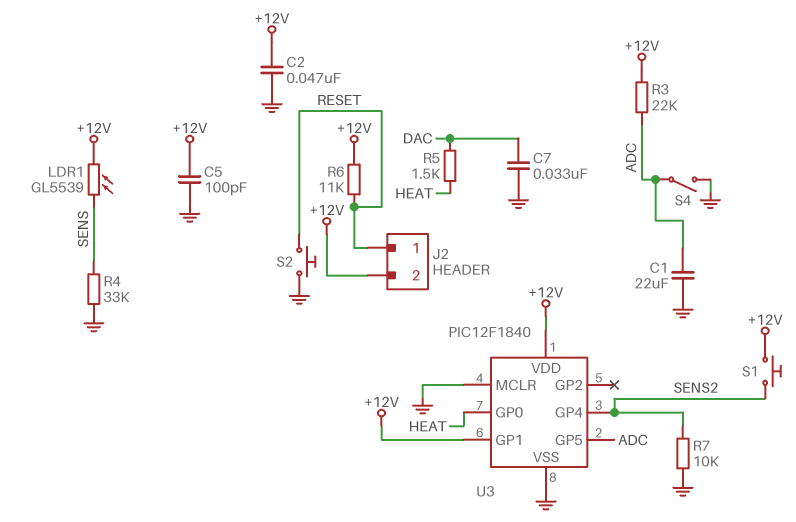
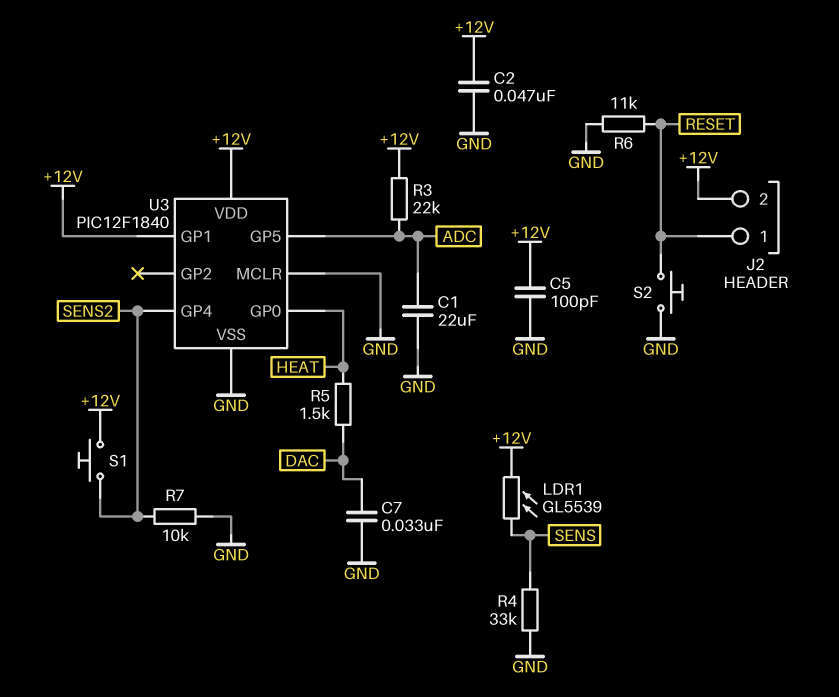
R6: 11k (+12V, RESET) -> 11k (GND, RESET)
S4: switch (ADC, GND) -> none

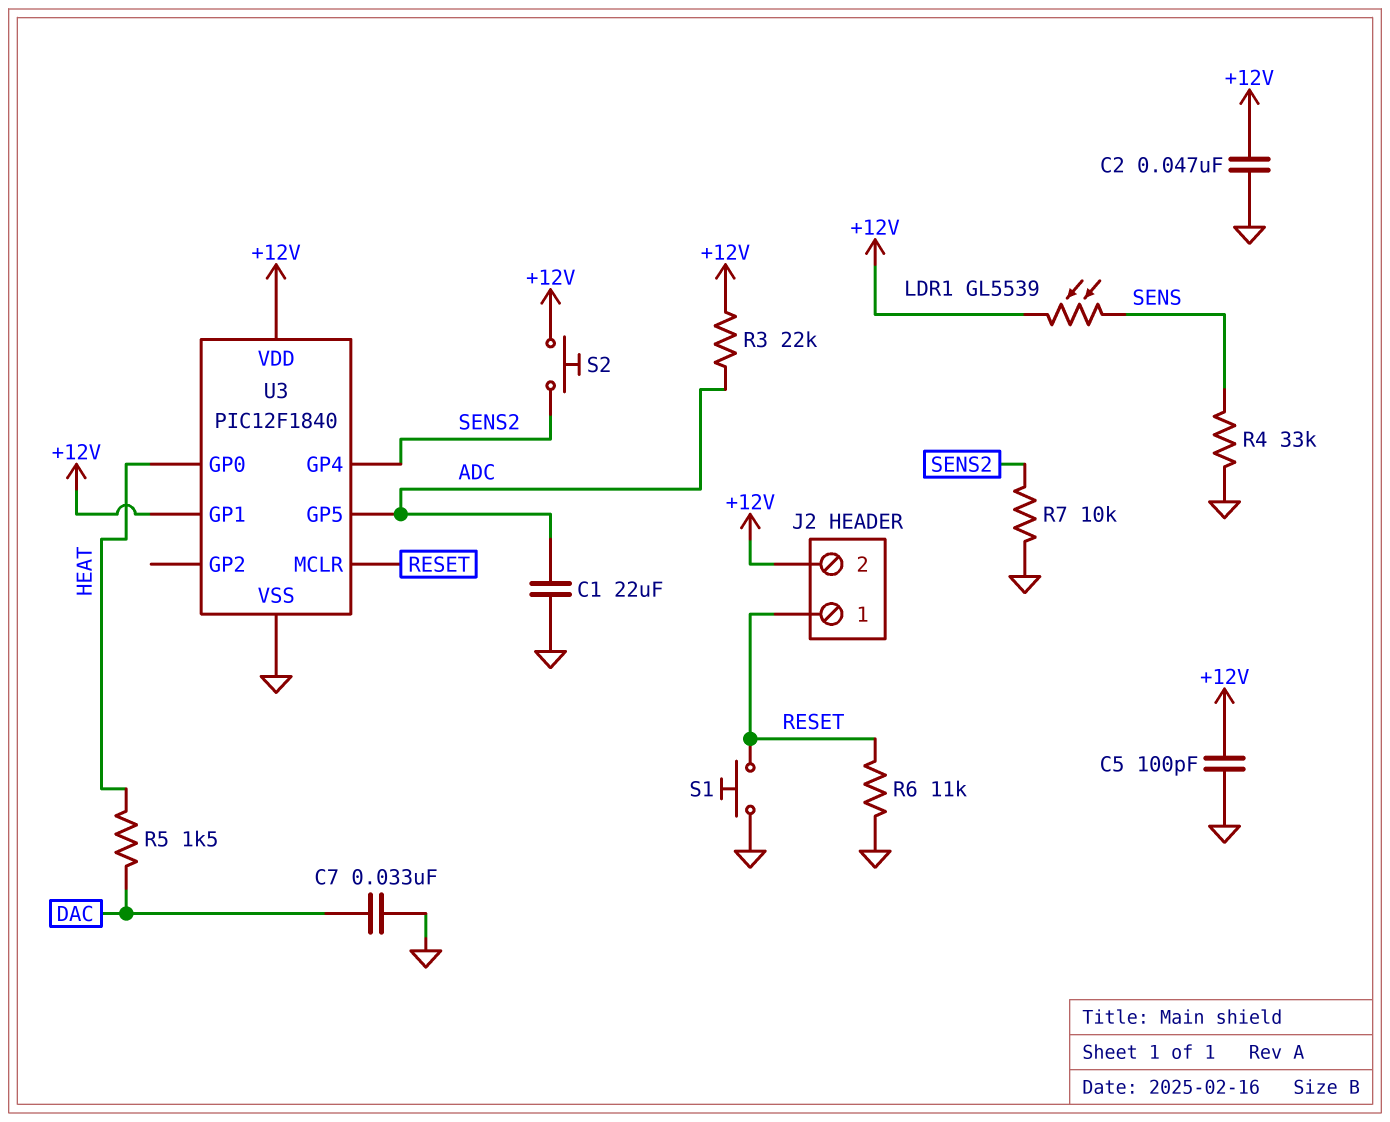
S1: button (+12V, SENS2) -> button (GND, RESET)
S2: button (GND, RESET) -> button (+12V, SENS2)
U3 pin MCLR: GND -> RESET

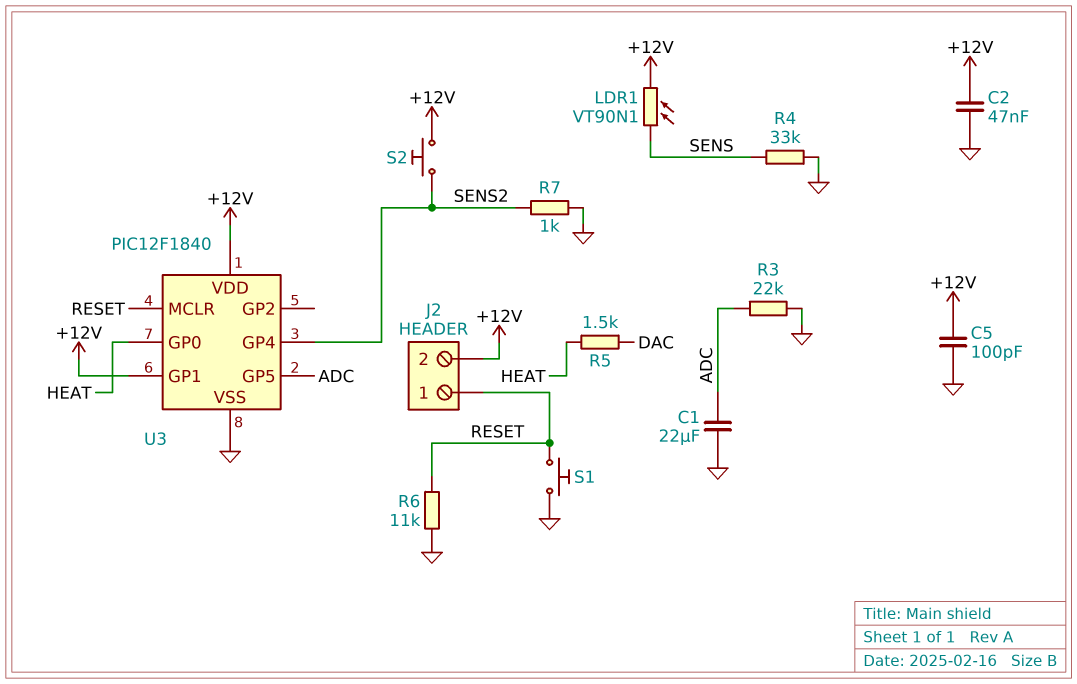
C7: 33nF (DAC, GND) -> none
LDR1: GL5539 (+12V, SENS) -> VT90N1 (+12V, SENS)
R3: 22k (+12V, ADC) -> 22k (ADC, GND)
R7: 10k (GND, SENS2) -> 1k (GND, SENS2)

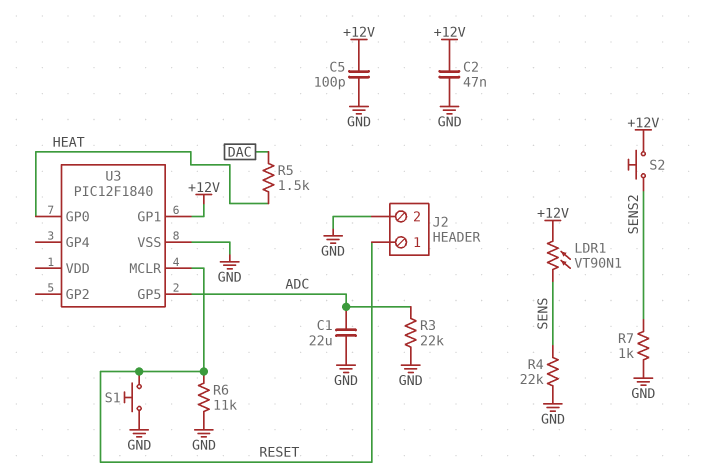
J2 pin 2: +12V -> GND
R4: 33k (GND, SENS) -> 22k (GND, SENS)
U3 pin GP4: SENS2 -> none
U3 pin VDD: +12V -> none

